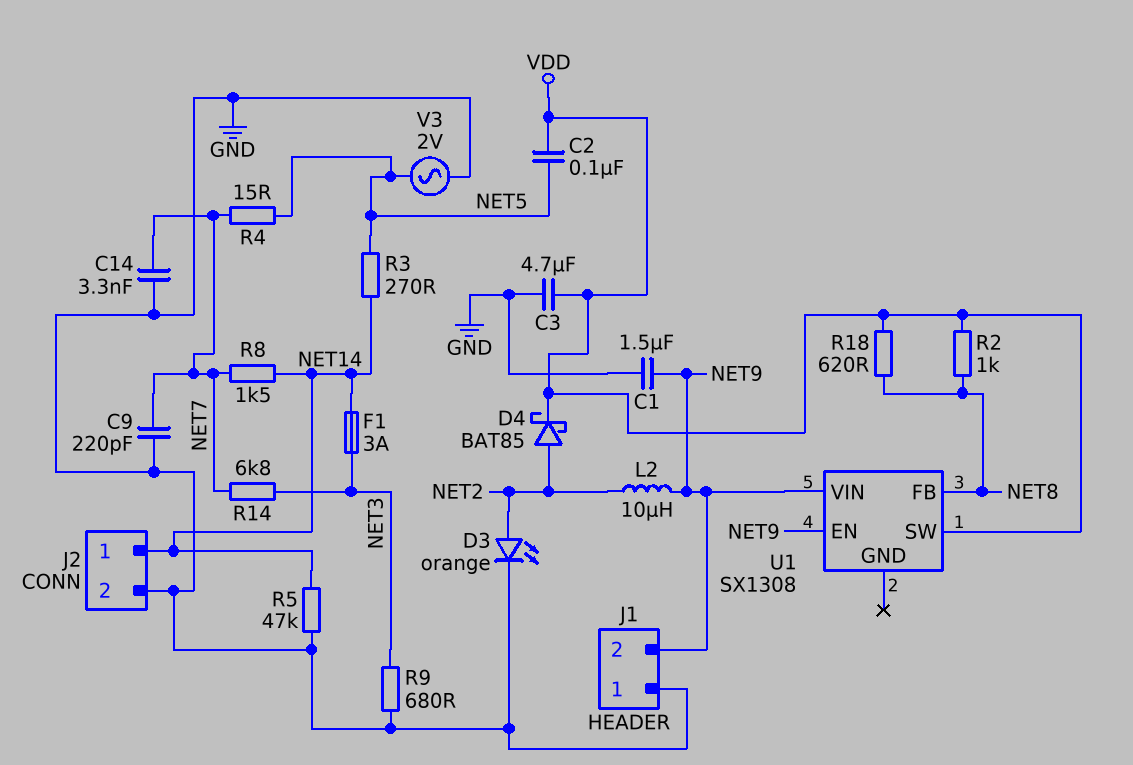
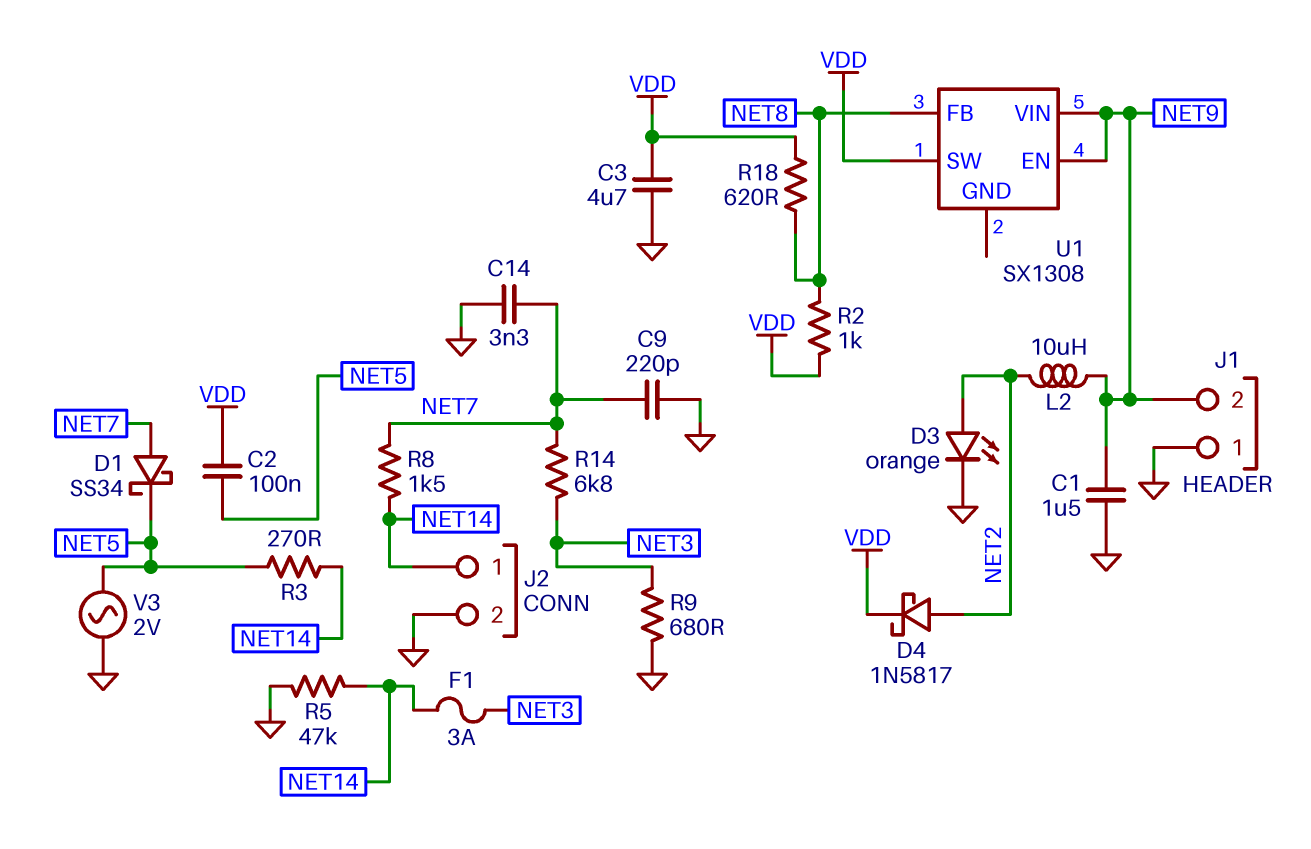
D1: none -> schottky SS34 (A NET7, K NET5)
D4: schottky BAT85 (A NET2, K VDD) -> schottky 1N5817 (A NET2, K VDD)
R4: 15 (NET5, NET7) -> none

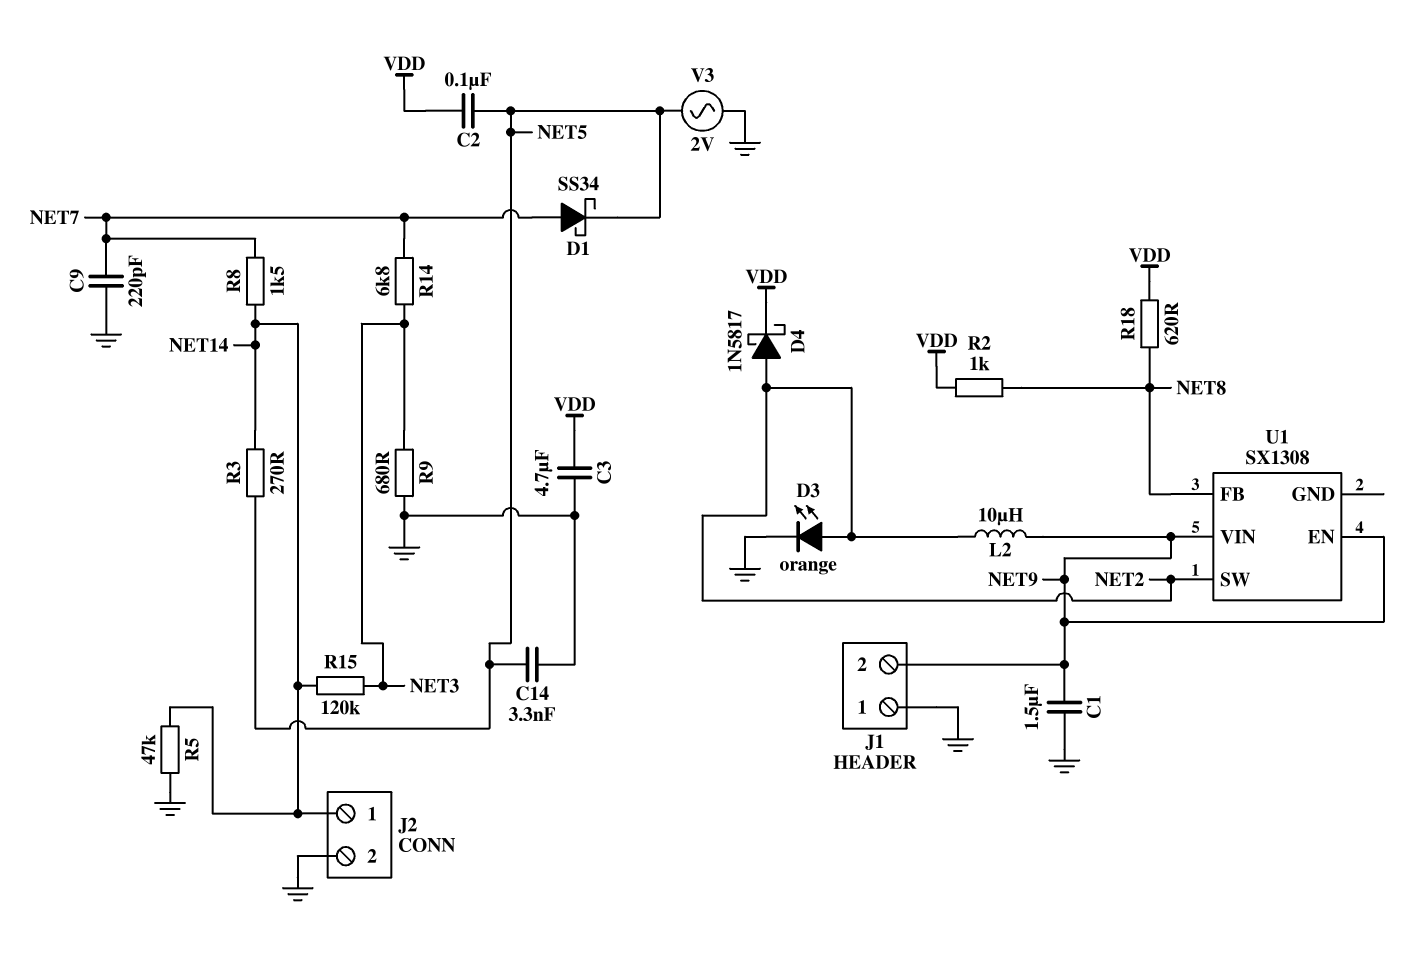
C14: 3.3nF (GND, NET7) -> 3.3nF (GND, NET5)
F1: 3A (NET3, NET14) -> none
R15: none -> 120k (NET3, NET14)
U1 pin SW: VDD -> NET2

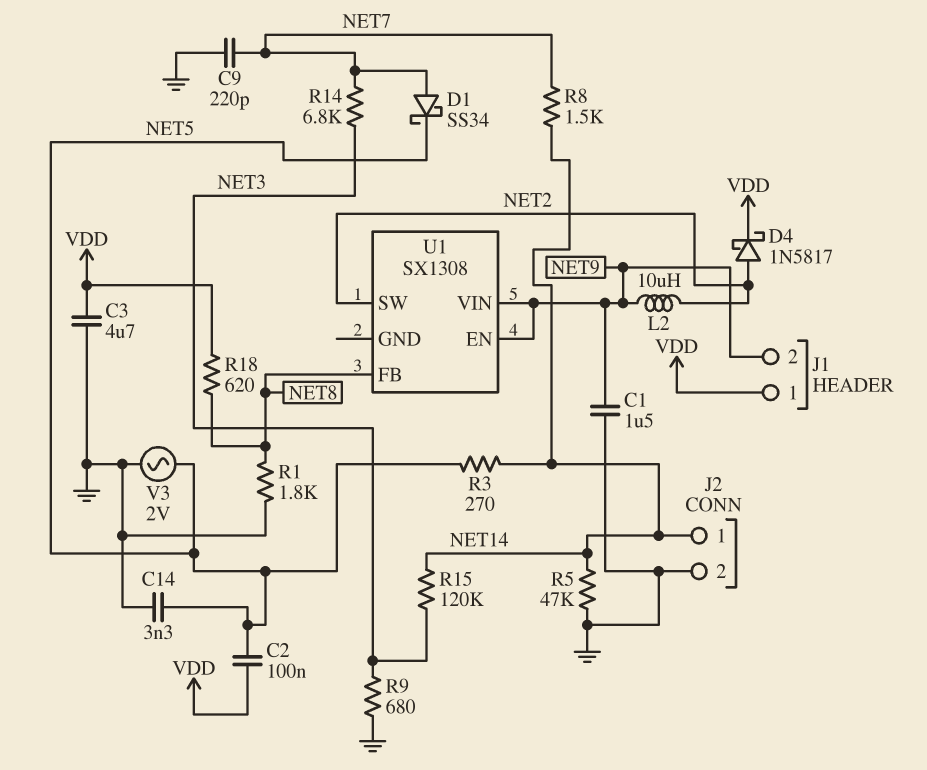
D3: LED orange (A NET2, K GND) -> none
J1 pin 1: GND -> VDD
R1: none -> 1.8k (GND, NET8)
R2: 1k (NET8, VDD) -> none

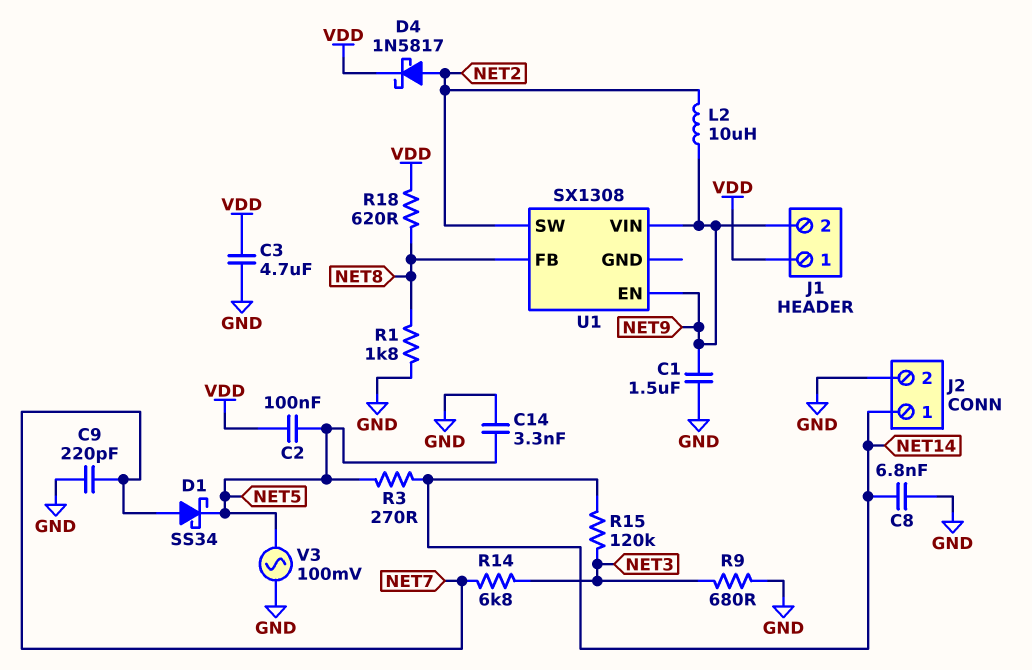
C8: none -> 6.8nF (GND, NET14)
R5: 47k (GND, NET14) -> none
R8: 1.5k (NET7, NET14) -> none
V3: AC 2V (GND, NET5) -> AC 100mV (GND, NET5)

